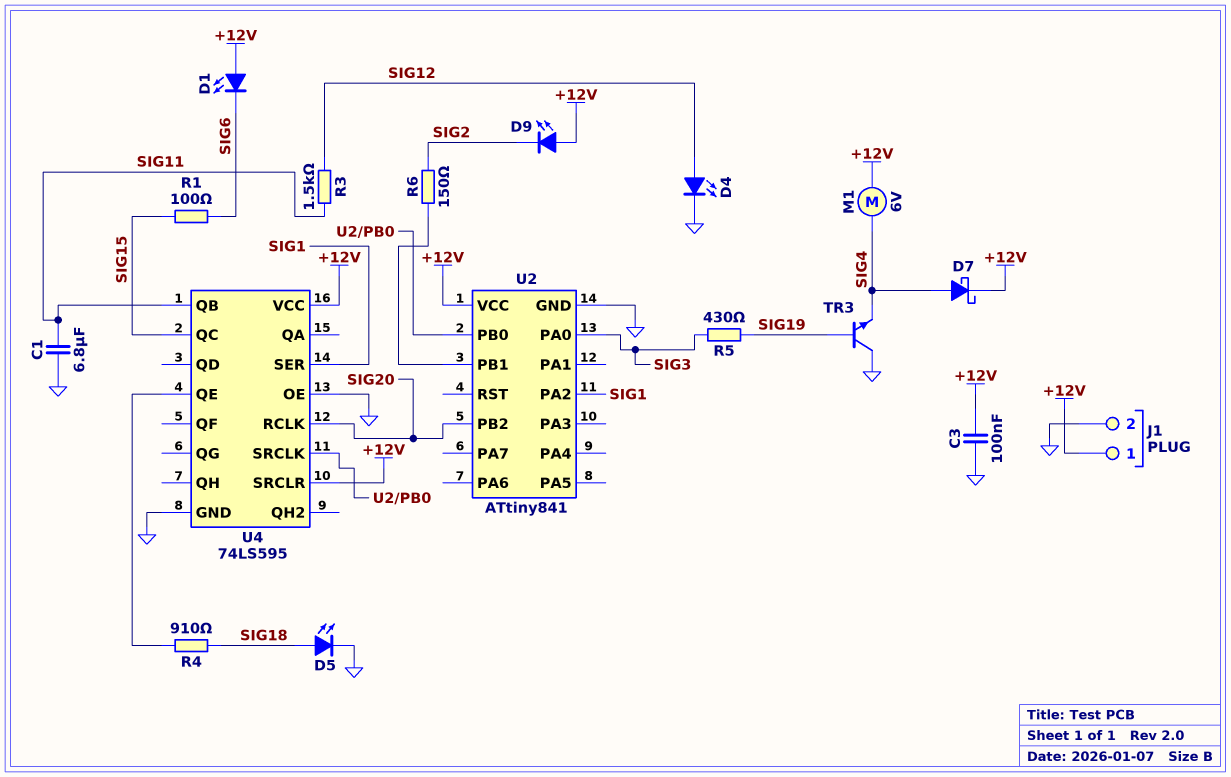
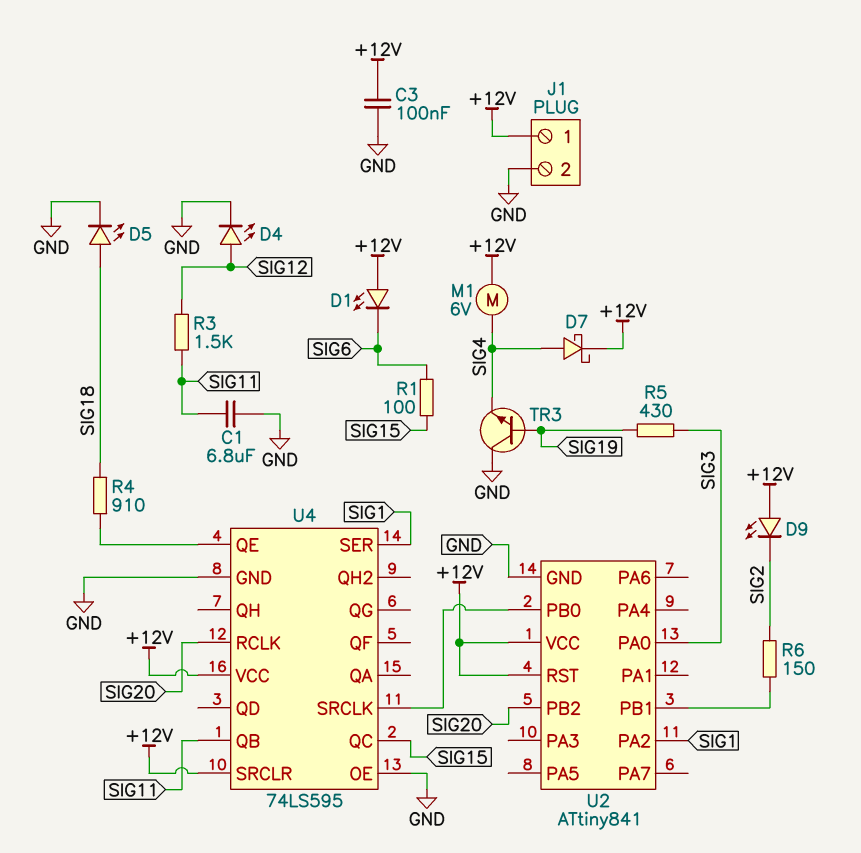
U2 pin RST: none -> +12V

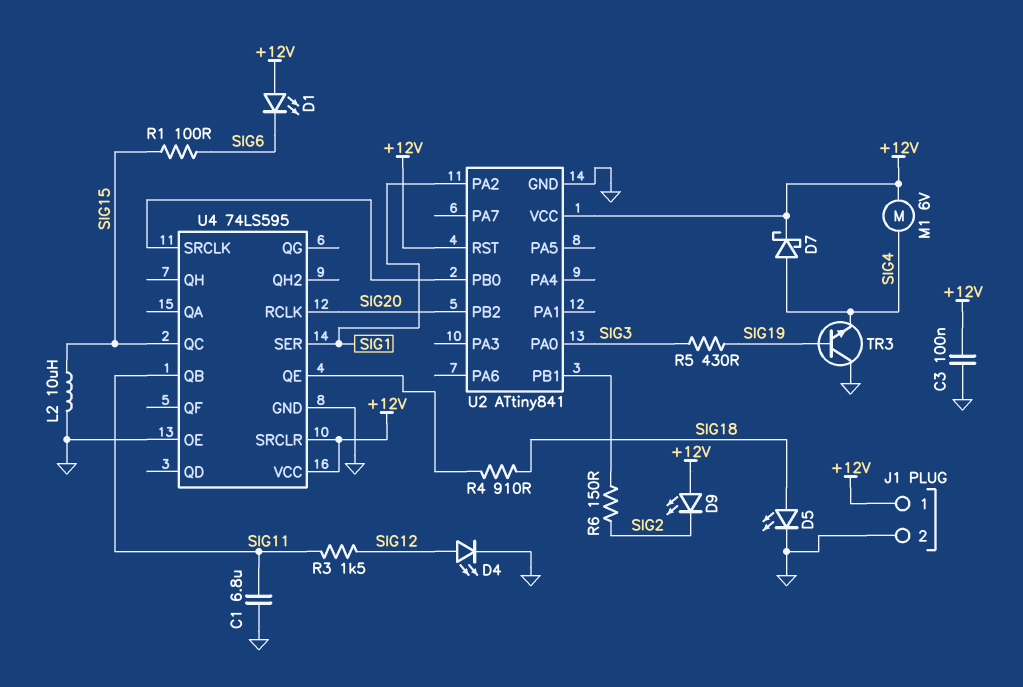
L2: none -> 10uH (GND, SIG15)

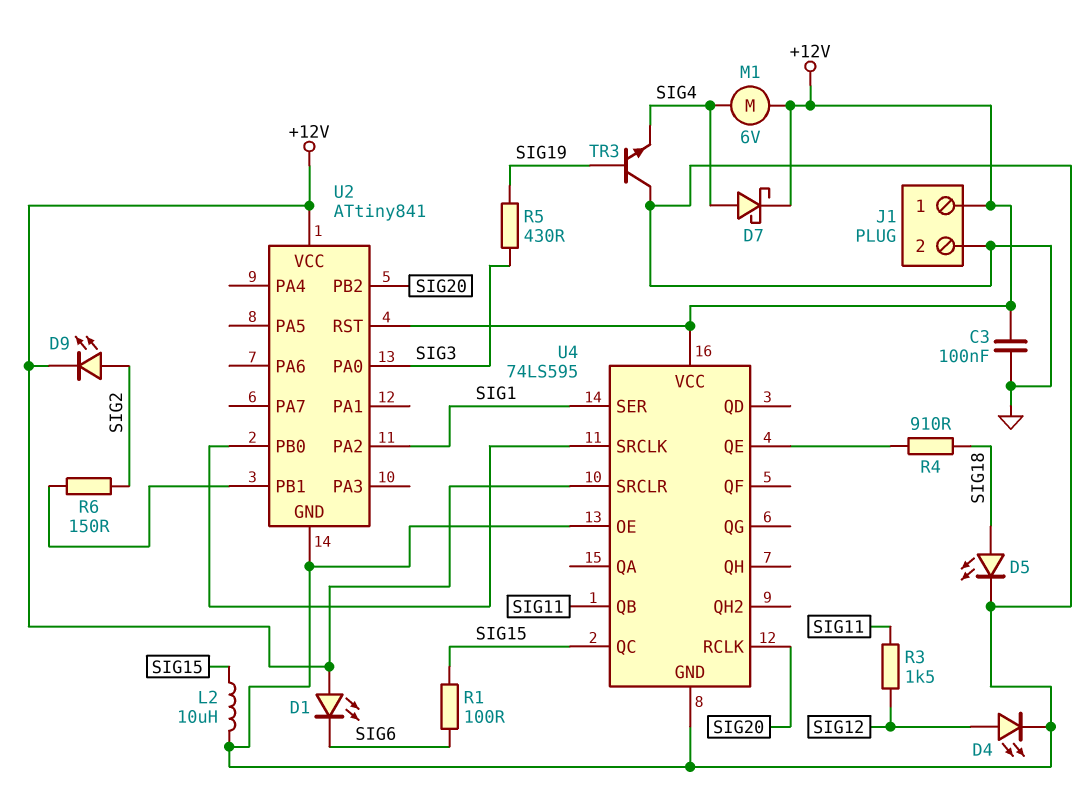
C1: 6.8uF (GND, SIG11) -> none
D9: LED (A +12V, K SIG2) -> LED (A SIG2, K +12V)

